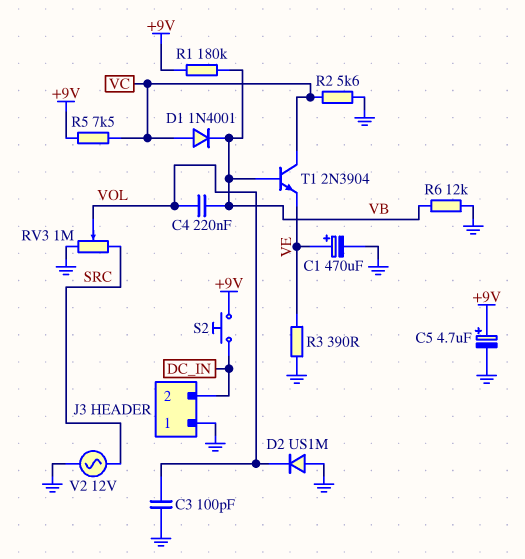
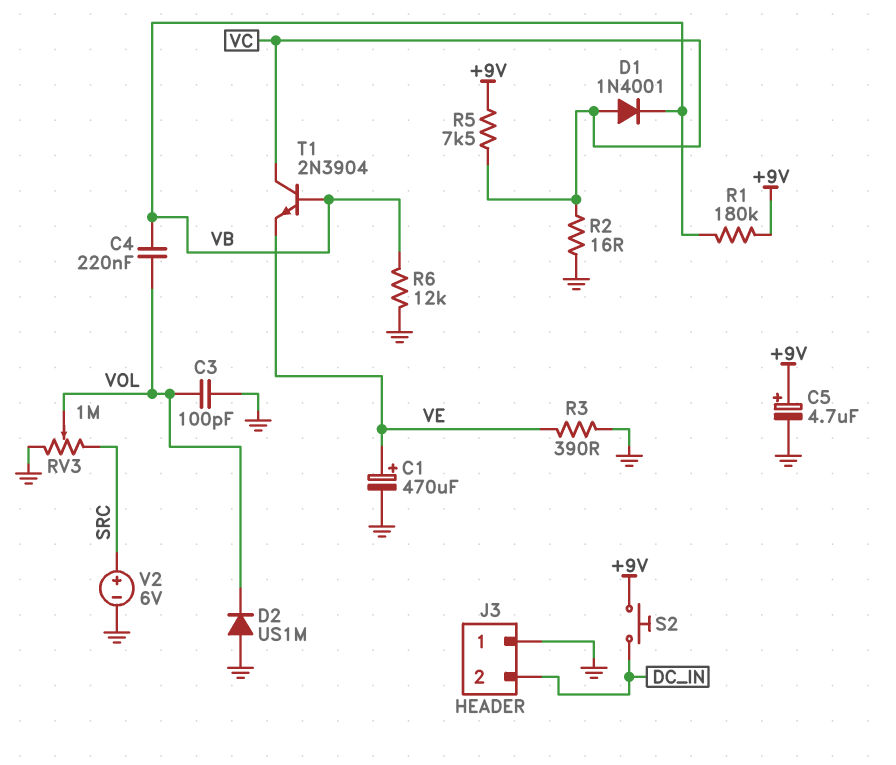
R2: 5.6k (GND, VC) -> 16 (GND, VC)
V2: AC 12V (GND, SRC) -> 6V (plus SRC, minus GND)

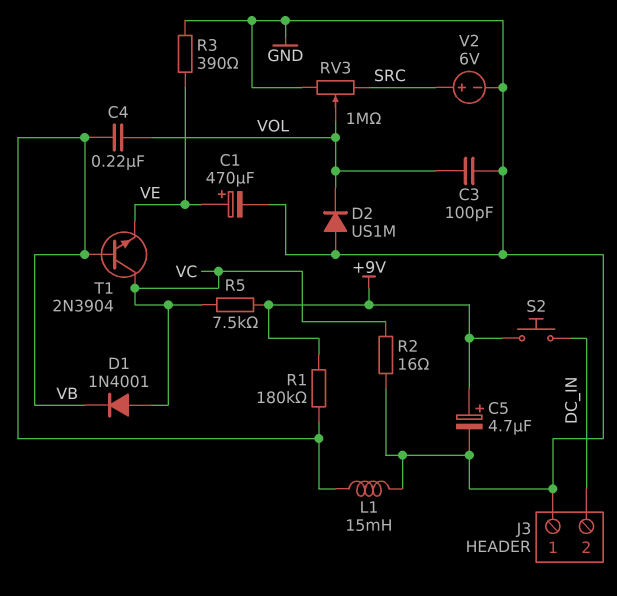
L1: none -> 15mH (GND, VB)
R6: 12k (GND, VB) -> none

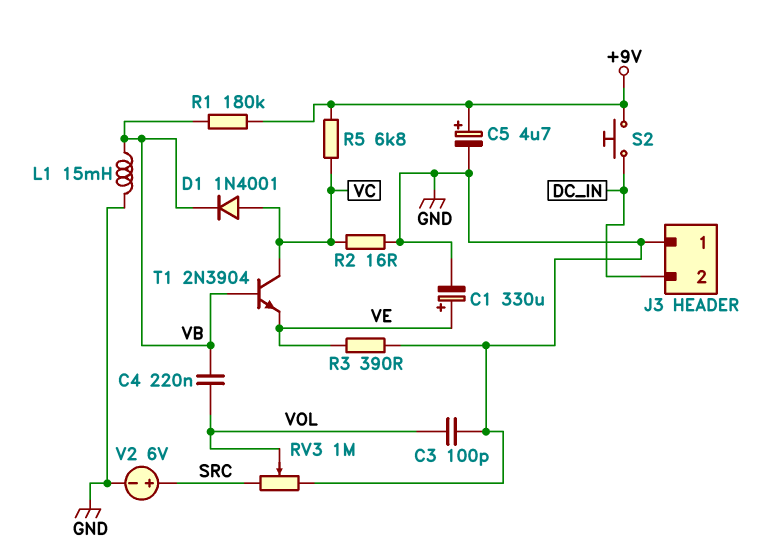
C1: 470uF (plus VE, minus GND) -> 330uF (plus VE, minus GND)
D2: diode US1M (A GND, K VOL) -> none
R5: 7.5k (+9V, VC) -> 6.8k (+9V, VC)

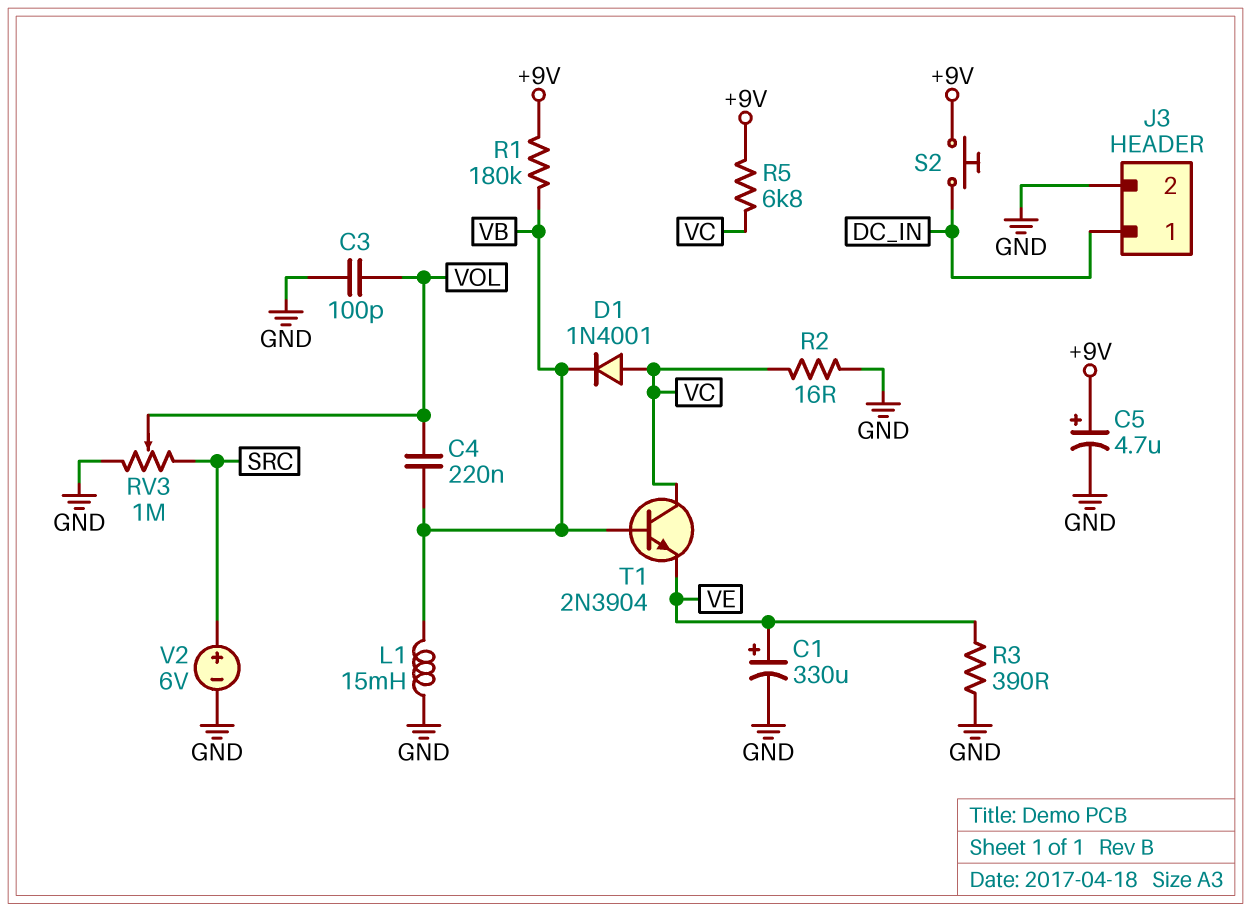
J3 pin 1: GND -> DC_IN
J3 pin 2: DC_IN -> GND

